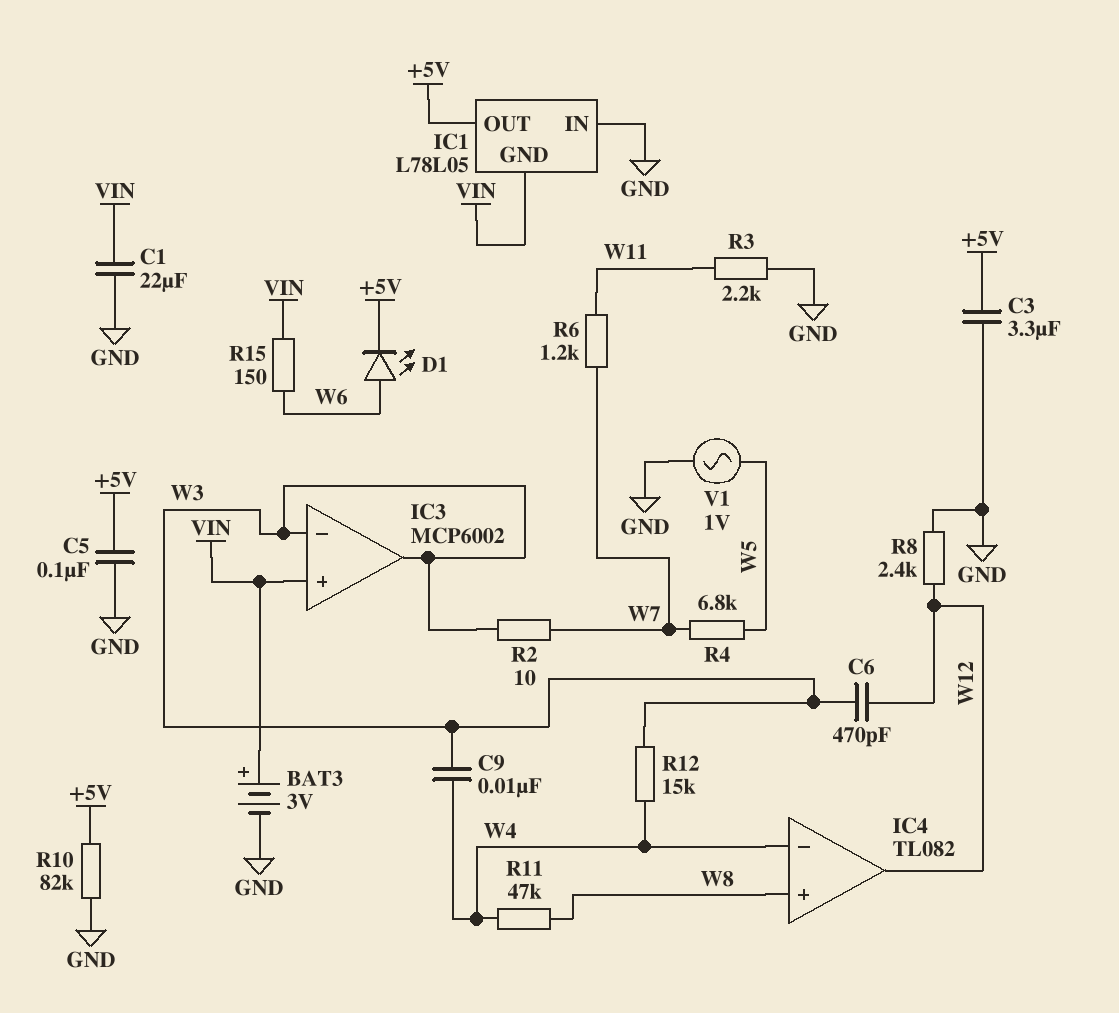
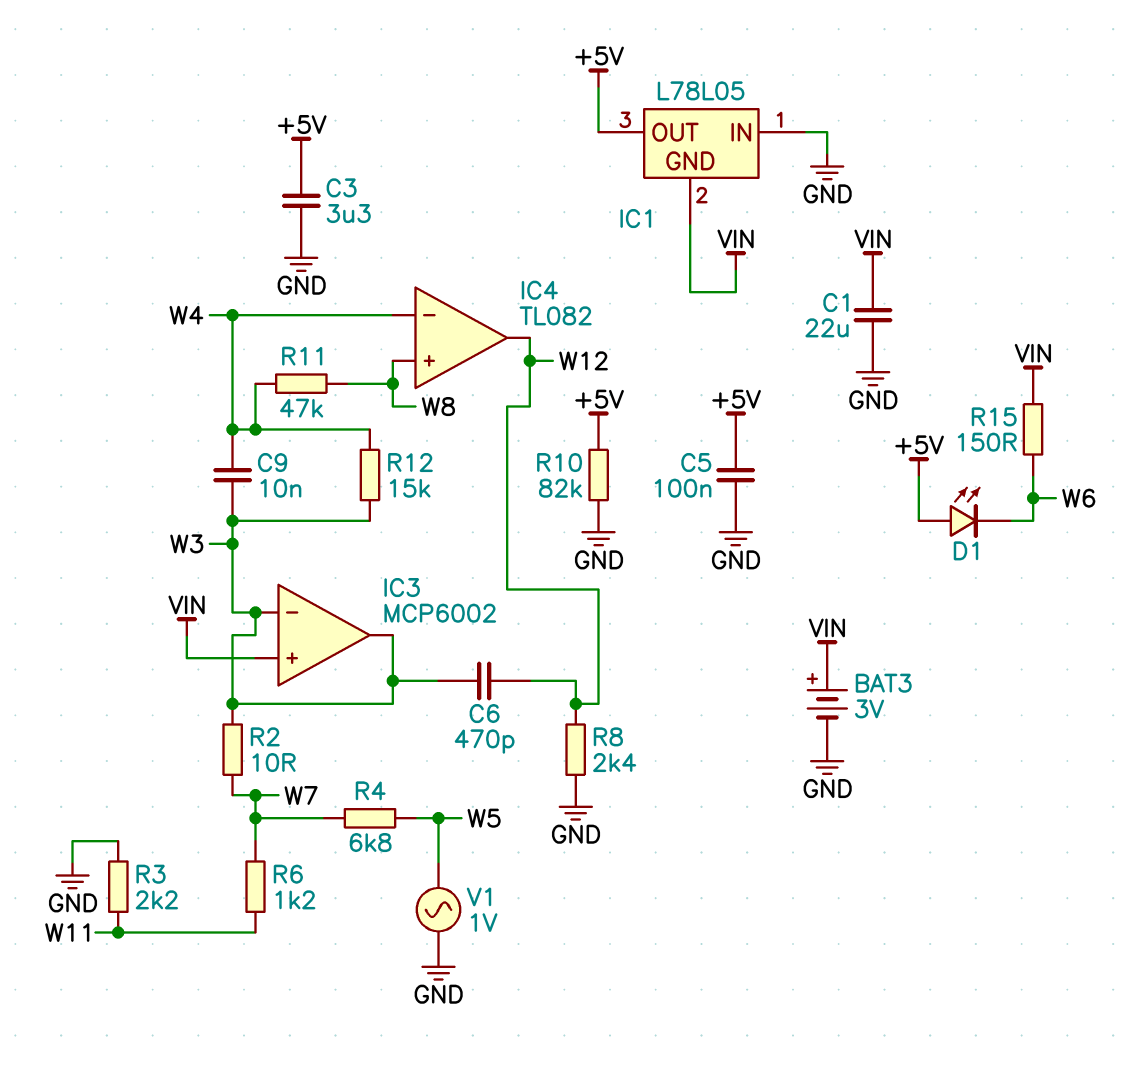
D1: LED (A W6, K +5V) -> LED (A +5V, K W6)

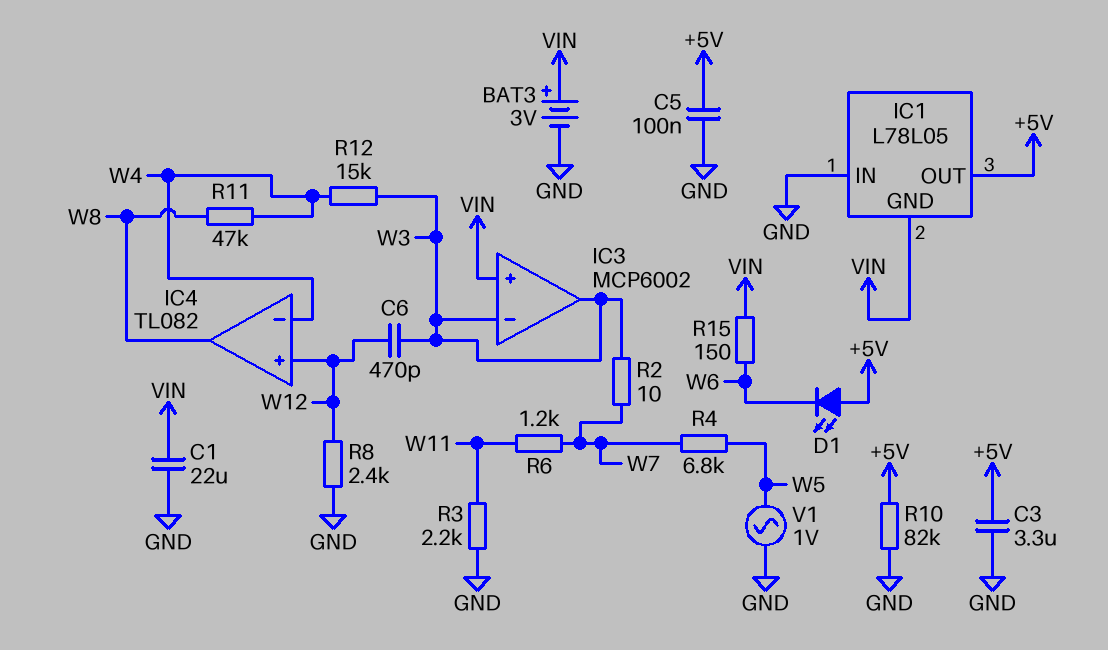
C9: 10nF (W3, W4) -> none
IC4 pin in+: W8 -> W12
IC4 pin out: W12 -> W8

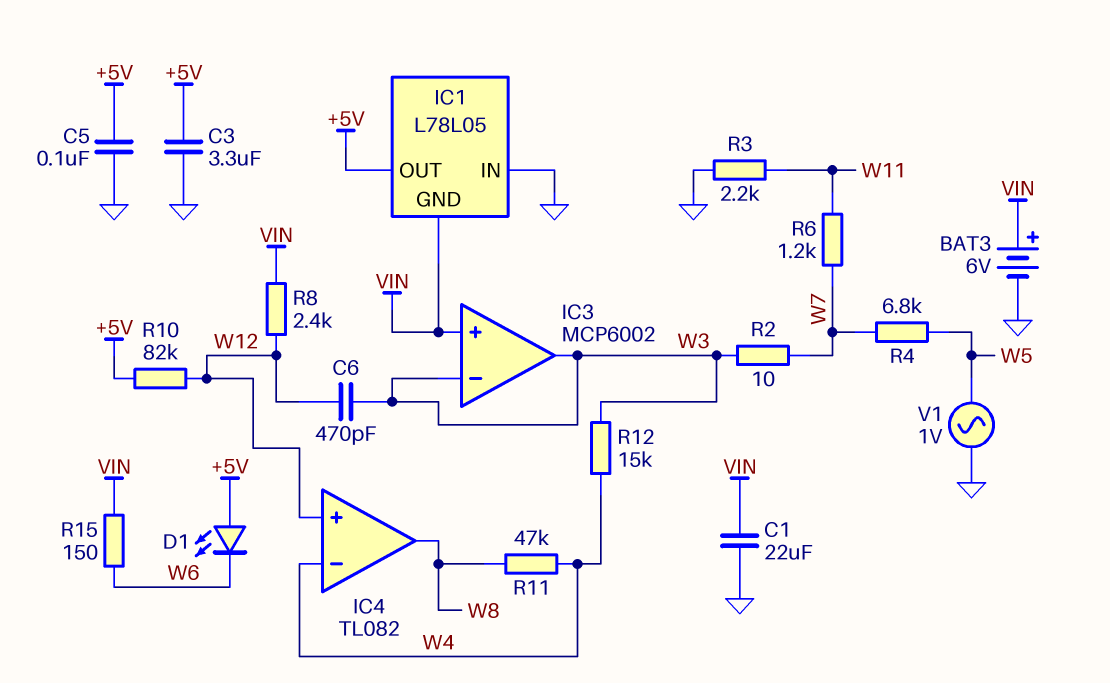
BAT3: 3V (plus VIN, minus GND) -> 6V (plus VIN, minus GND)
R8: 2.4k (GND, W12) -> 2.4k (VIN, W12)
R10: 82k (+5V, GND) -> 82k (+5V, W12)

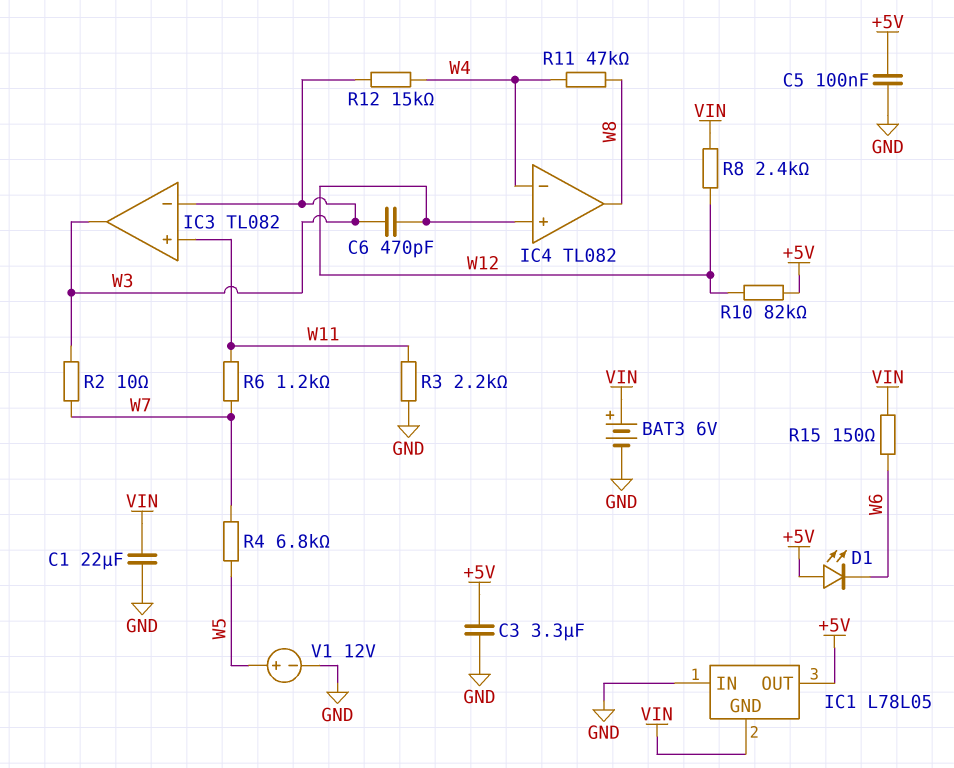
IC3: MCP6002 -> TL082
IC3 pin in+: VIN -> W11
V1: AC 1V (GND, W5) -> 12V (plus W5, minus GND)

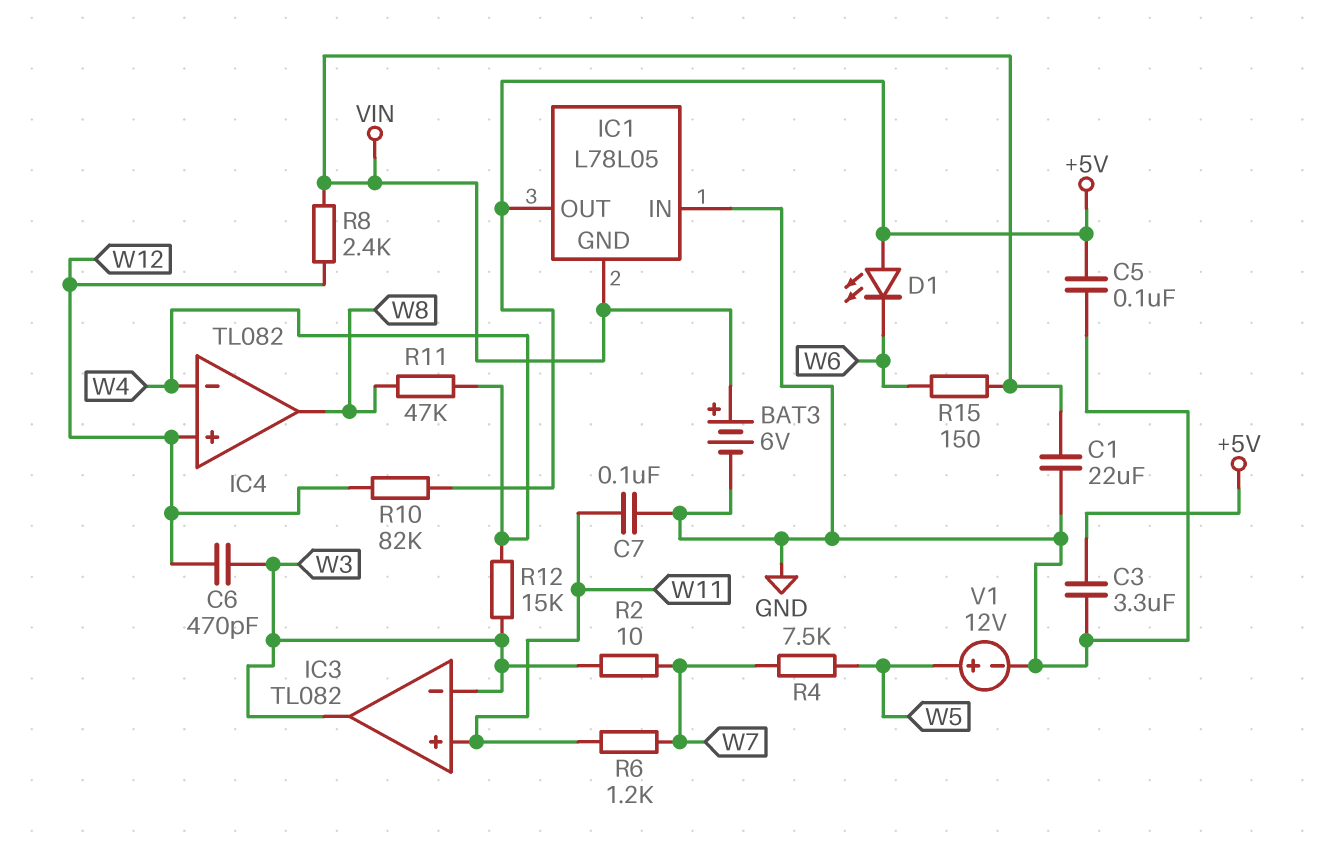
C7: none -> 100nF (GND, W11)
R3: 2.2k (GND, W11) -> none
R4: 6.8k (W5, W7) -> 7.5k (W5, W7)

